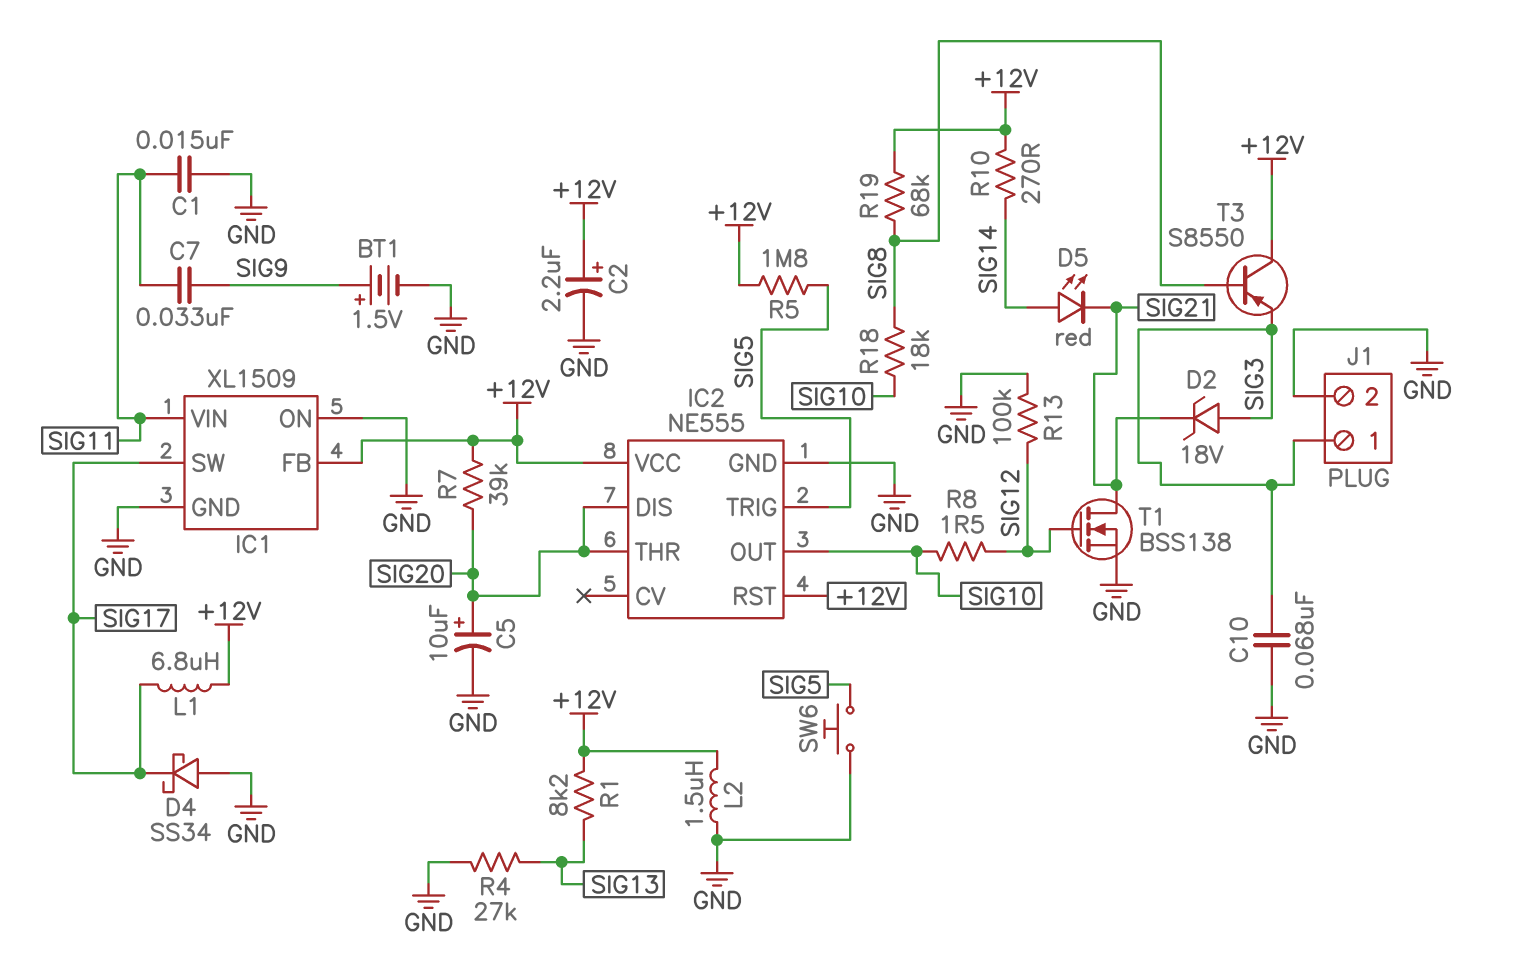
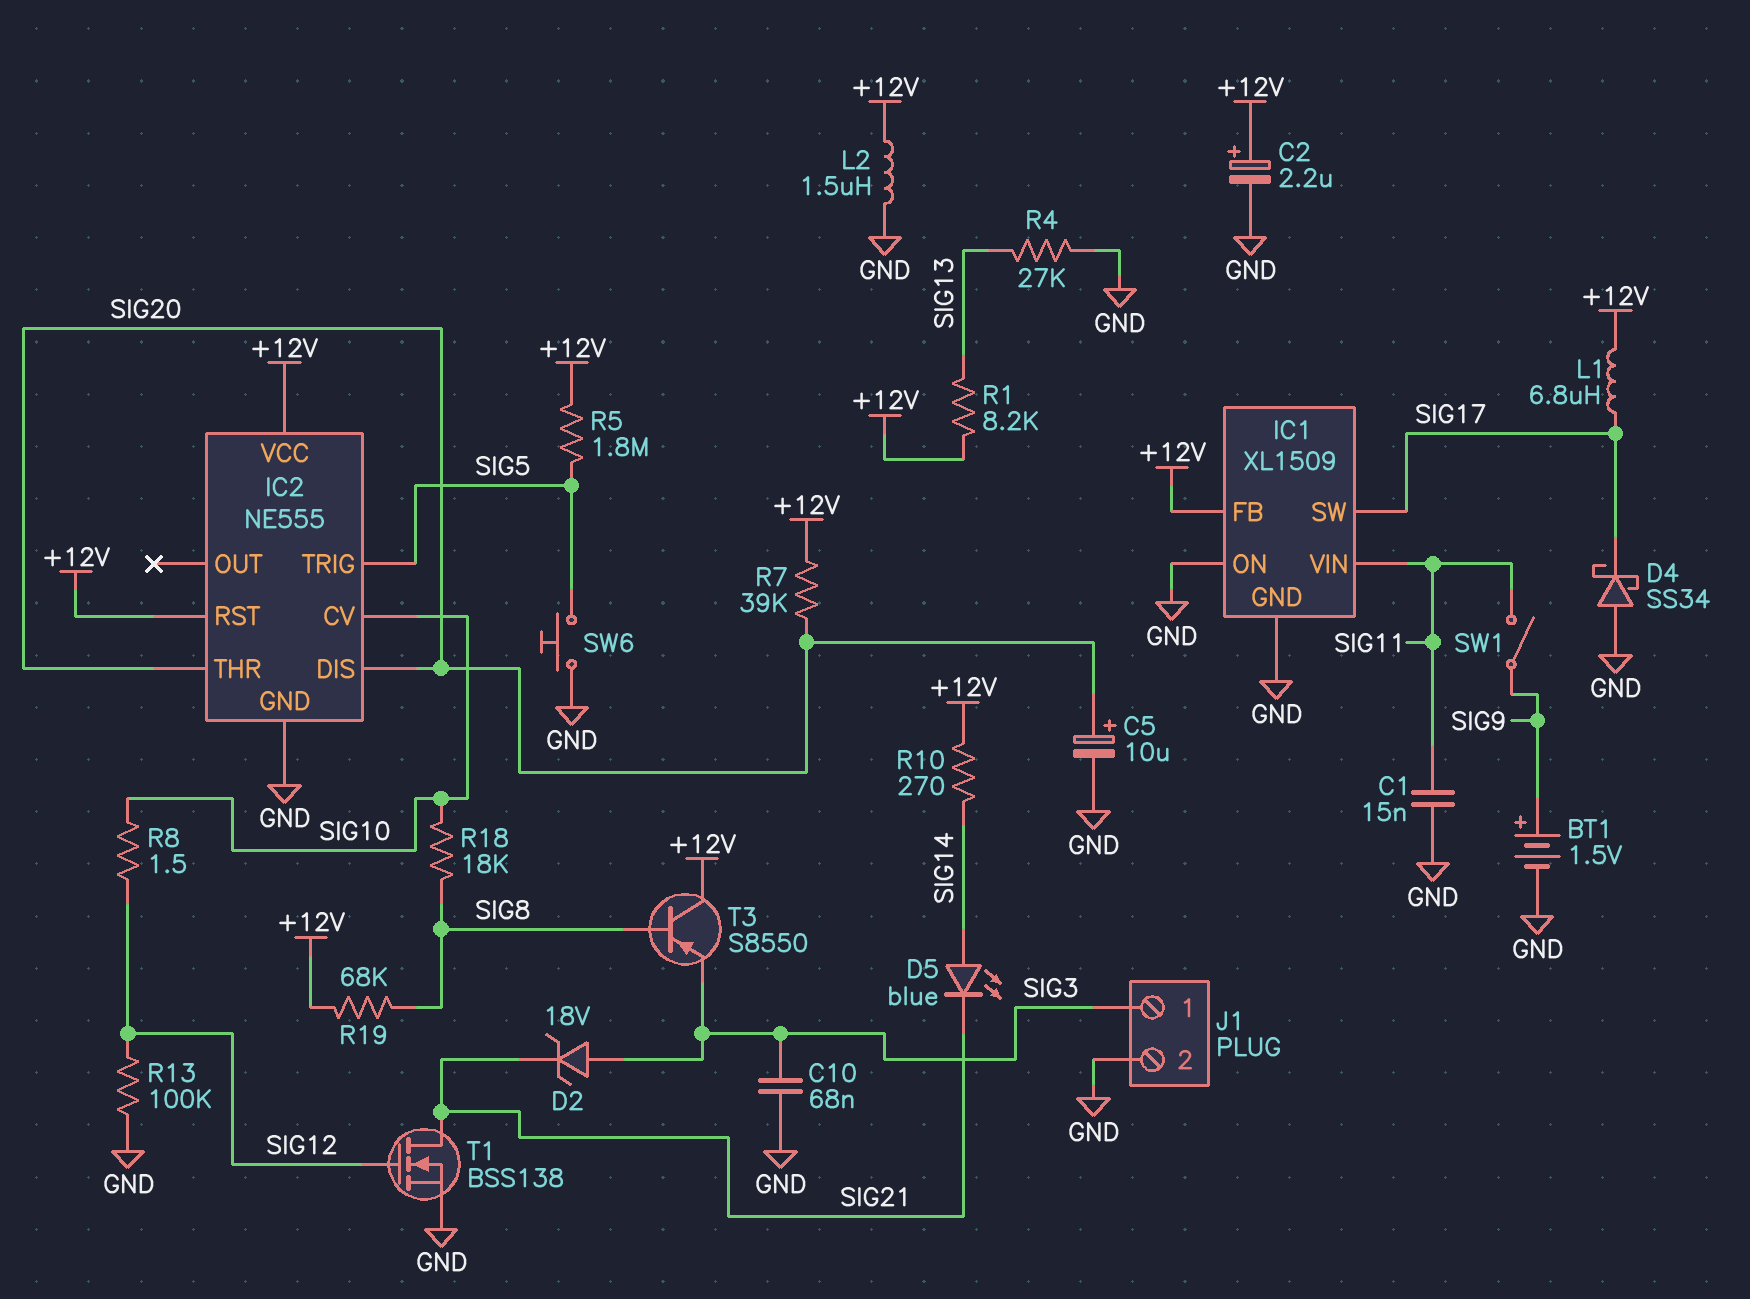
C7: 33nF (SIG9, SIG11) -> none
D5: LED red (A SIG14, K SIG21) -> LED blue (A SIG14, K SIG21)
IC2 pin CV: none -> SIG10
IC2 pin OUT: SIG10 -> none
SW1: none -> switch (SIG9, SIG11)

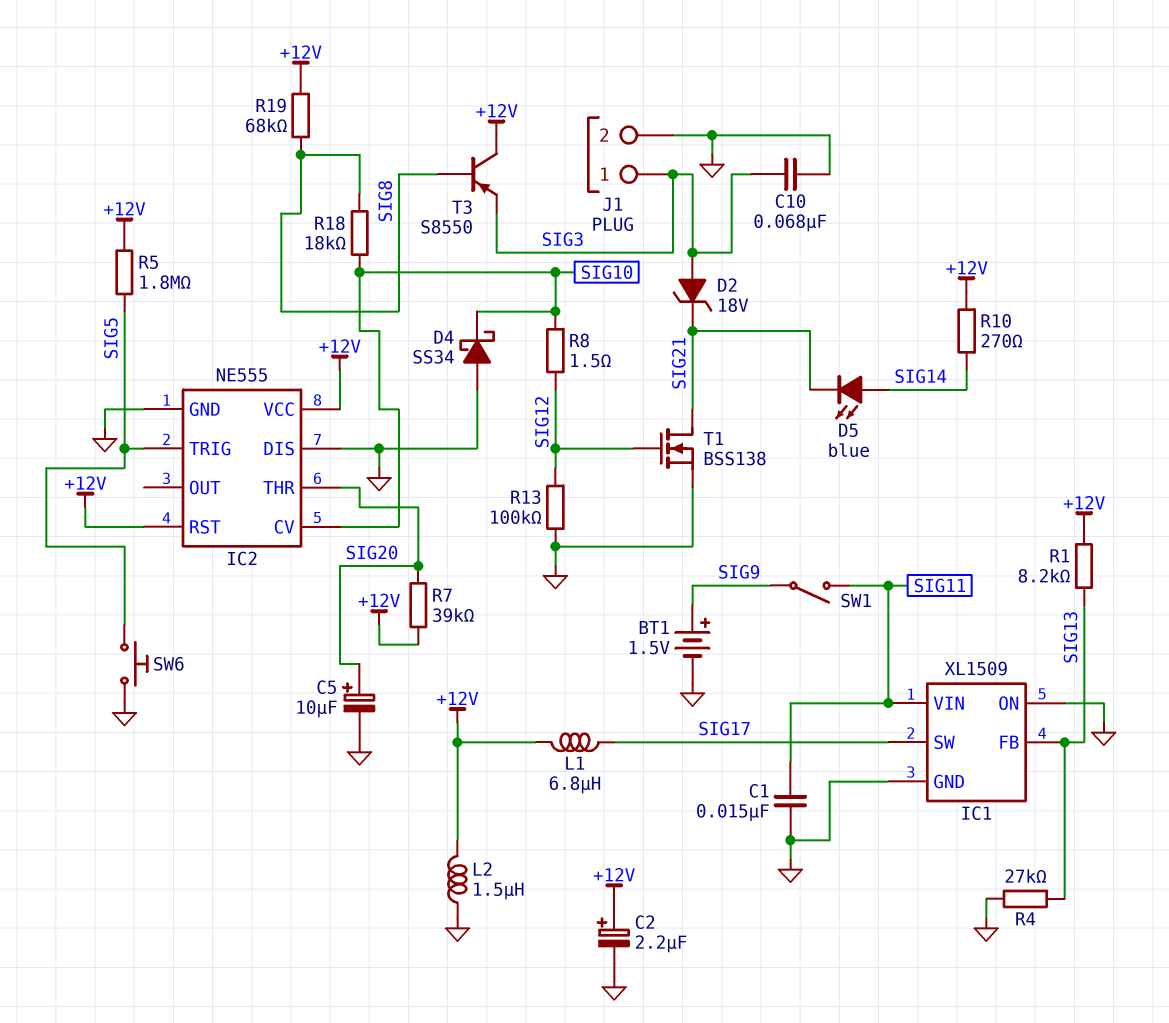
D4: schottky SS34 (A GND, K SIG17) -> schottky SS34 (A GND, K SIG10)
IC1 pin FB: +12V -> SIG13
IC2 pin DIS: SIG20 -> GND

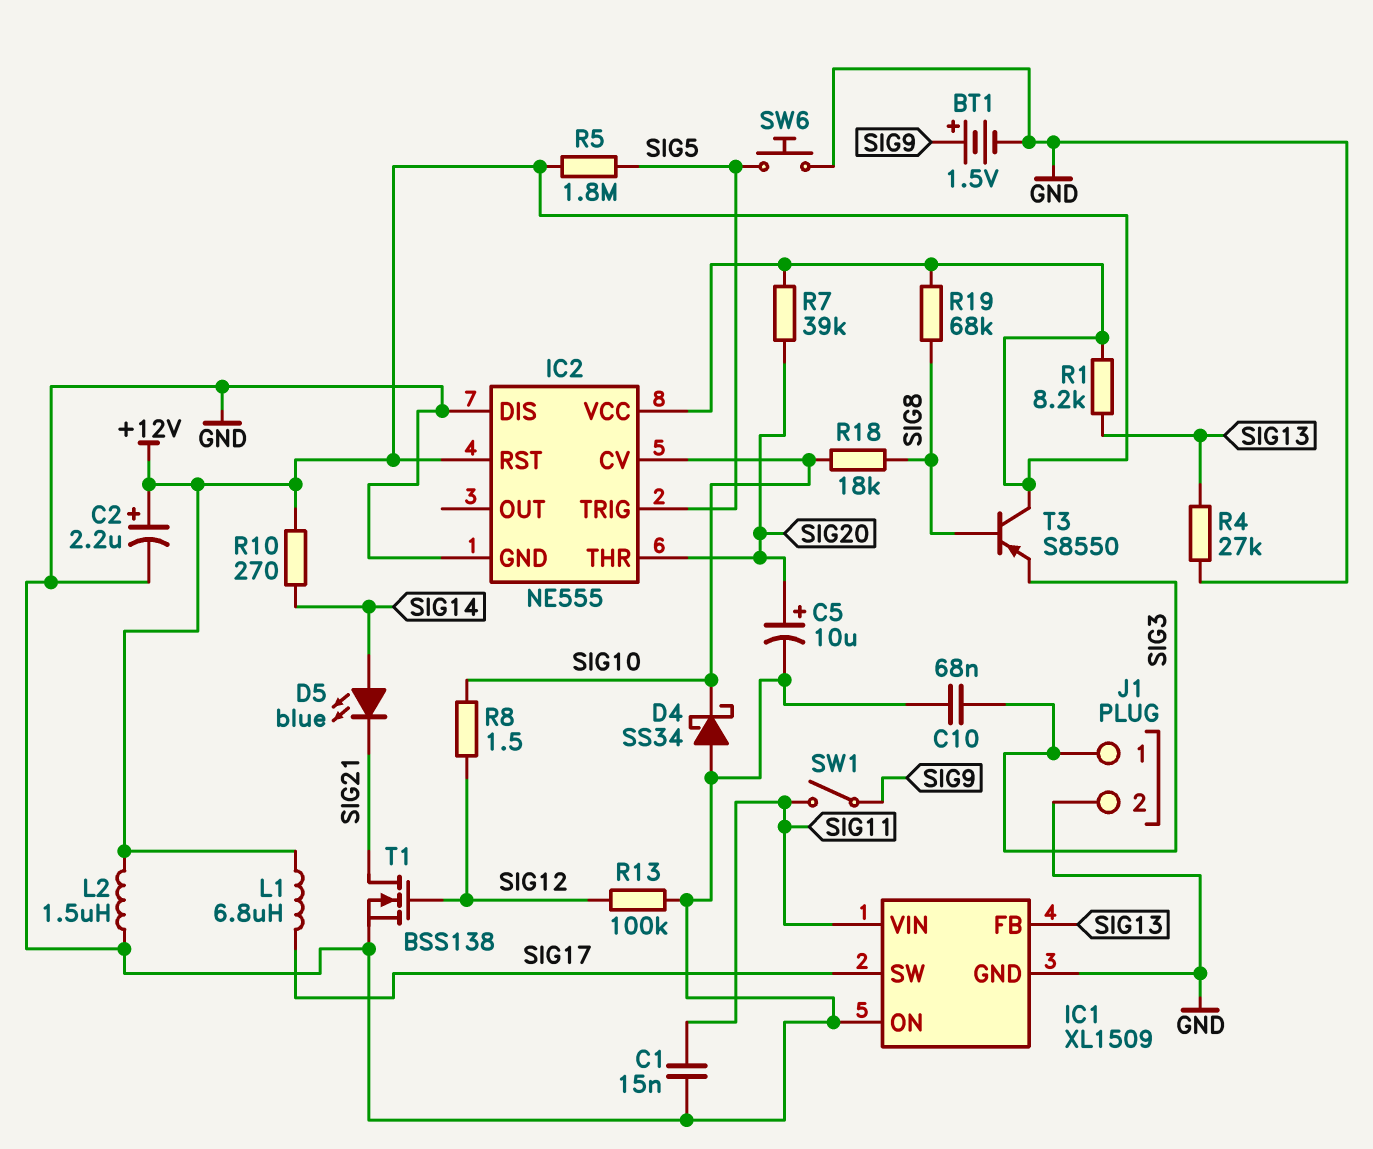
D2: zener 18V (A SIG3, K SIG21) -> none

